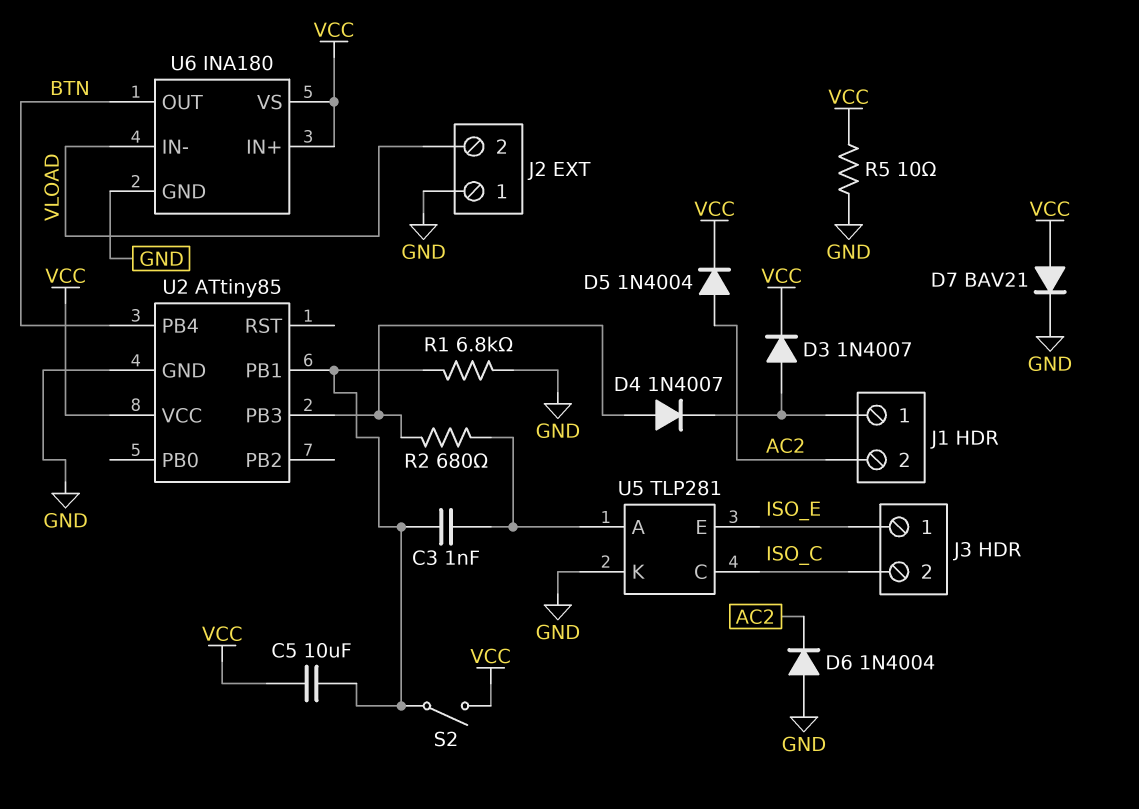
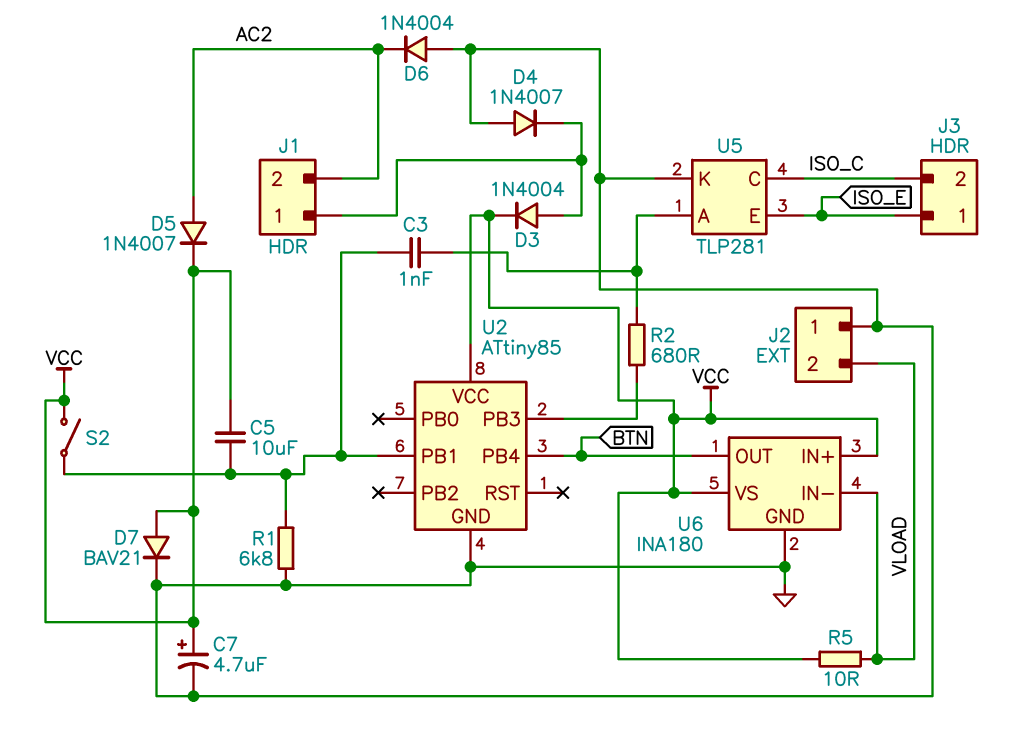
C7: none -> 4.7uF (plus VCC, minus GND)
D3: diode 1N4007 (A J1/1, K VCC) -> diode 1N4004 (A J1/1, K VCC)
D4: diode 1N4007 (A U2/PB3, K J1/1) -> diode 1N4007 (A GND, K J1/1)
D5: diode 1N4004 (A AC2, K VCC) -> diode 1N4007 (A AC2, K VCC)
R5: 10 (GND, VCC) -> 10 (VCC, VLOAD)

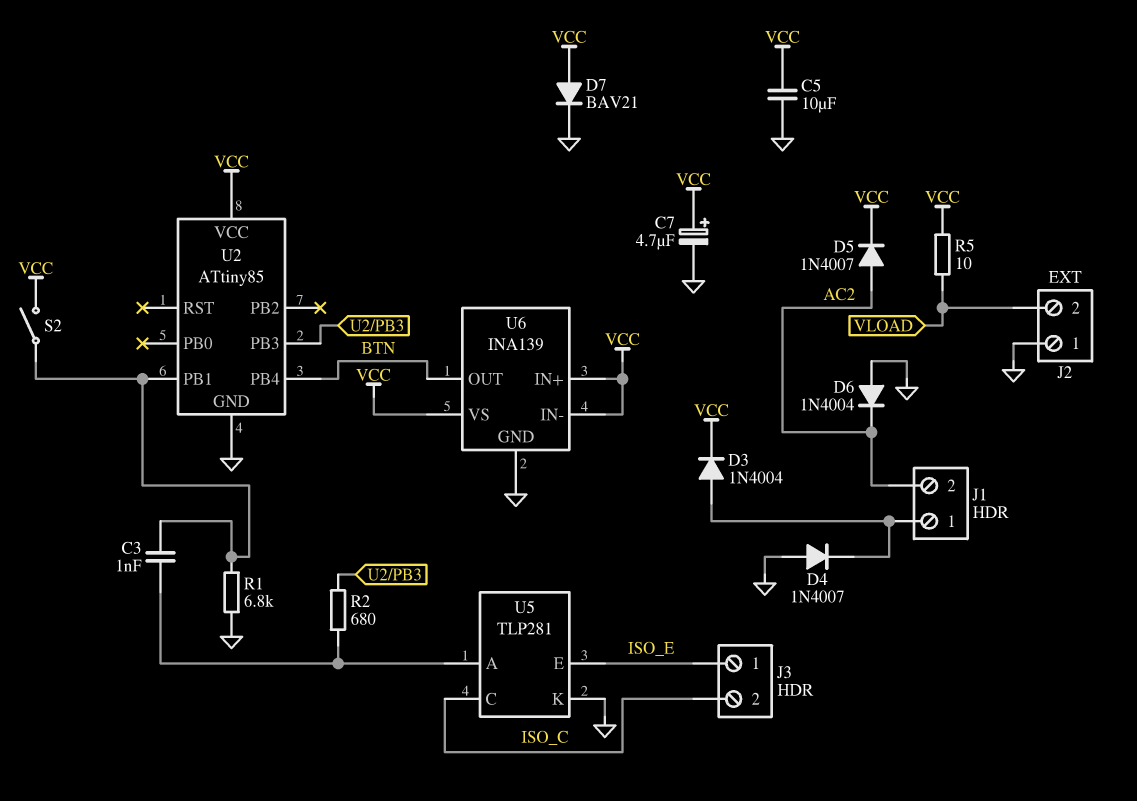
C5: 10uF (U2/PB1, VCC) -> 10uF (GND, VCC)
U6: INA180 -> INA139
U6 pin IN-: VLOAD -> VCC

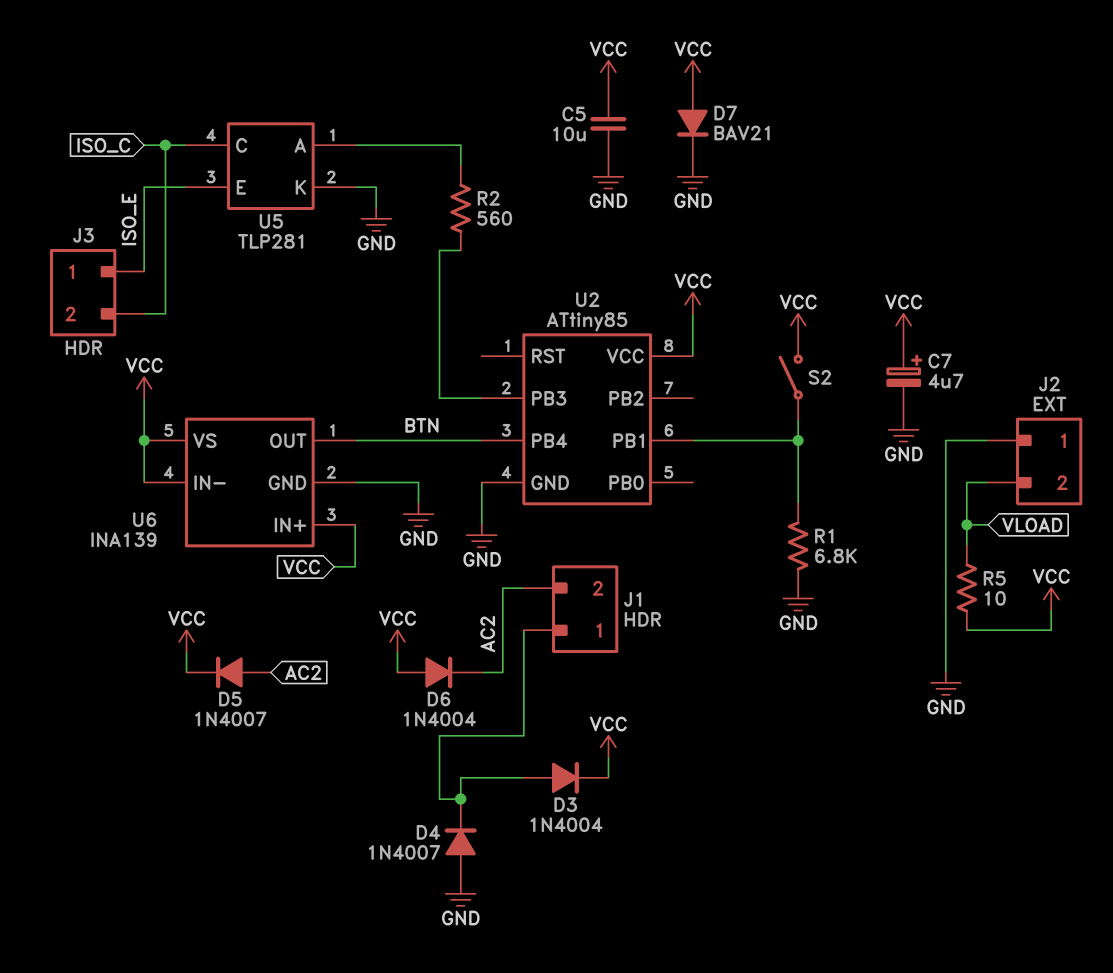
C3: 1nF (U2/PB1, U5/A) -> none
D6: diode 1N4004 (A GND, K AC2) -> diode 1N4004 (A VCC, K AC2)
R2: 680 (U2/PB3, U5/A) -> 560 (U2/PB3, U5/A)

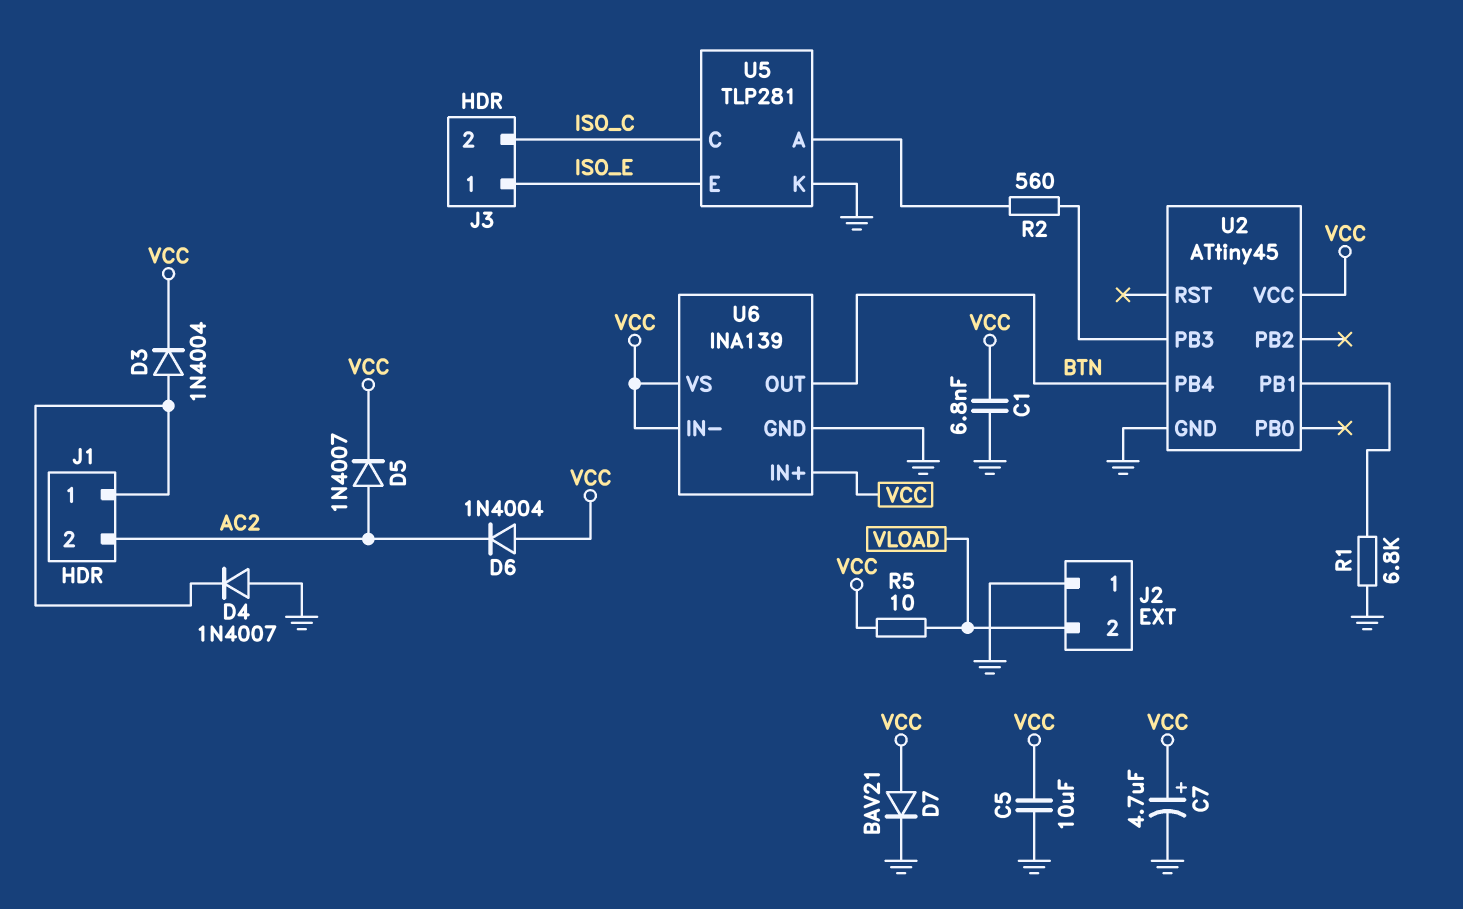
C1: none -> 6.8nF (GND, VCC)
S2: switch (U2/PB1, VCC) -> none
U2: ATtiny85 -> ATtiny45

